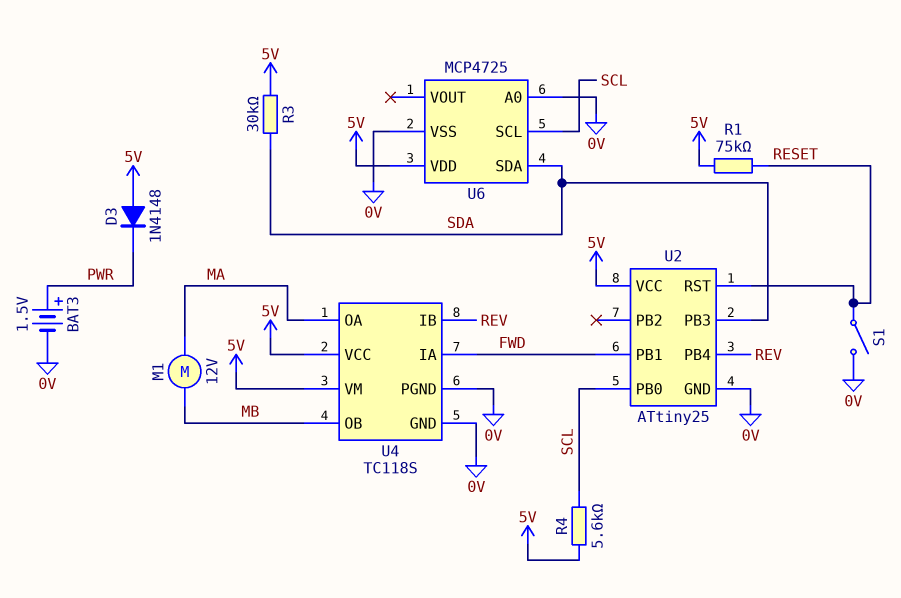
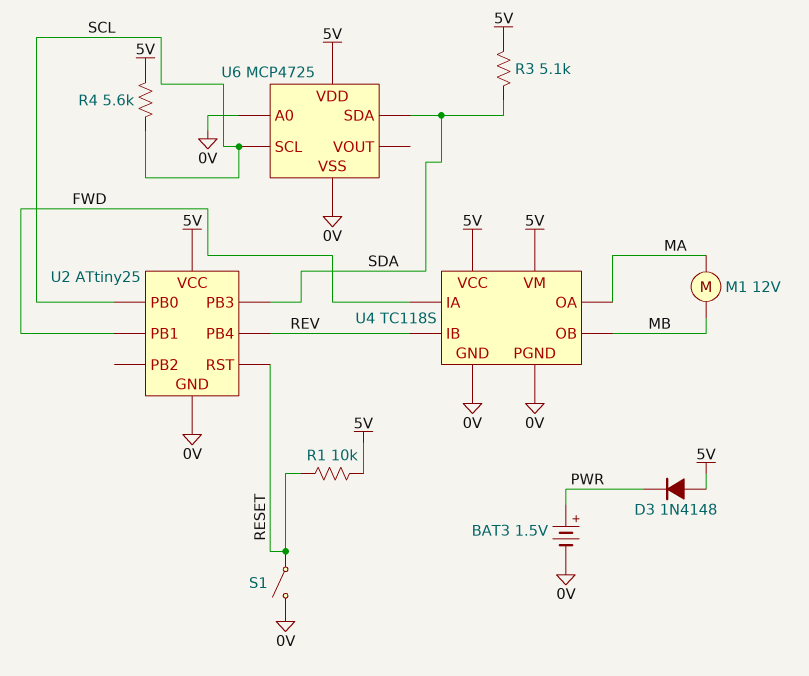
R1: 75k (5V, RESET) -> 10k (5V, RESET)
R3: 30k (5V, SDA) -> 5.1k (5V, SDA)

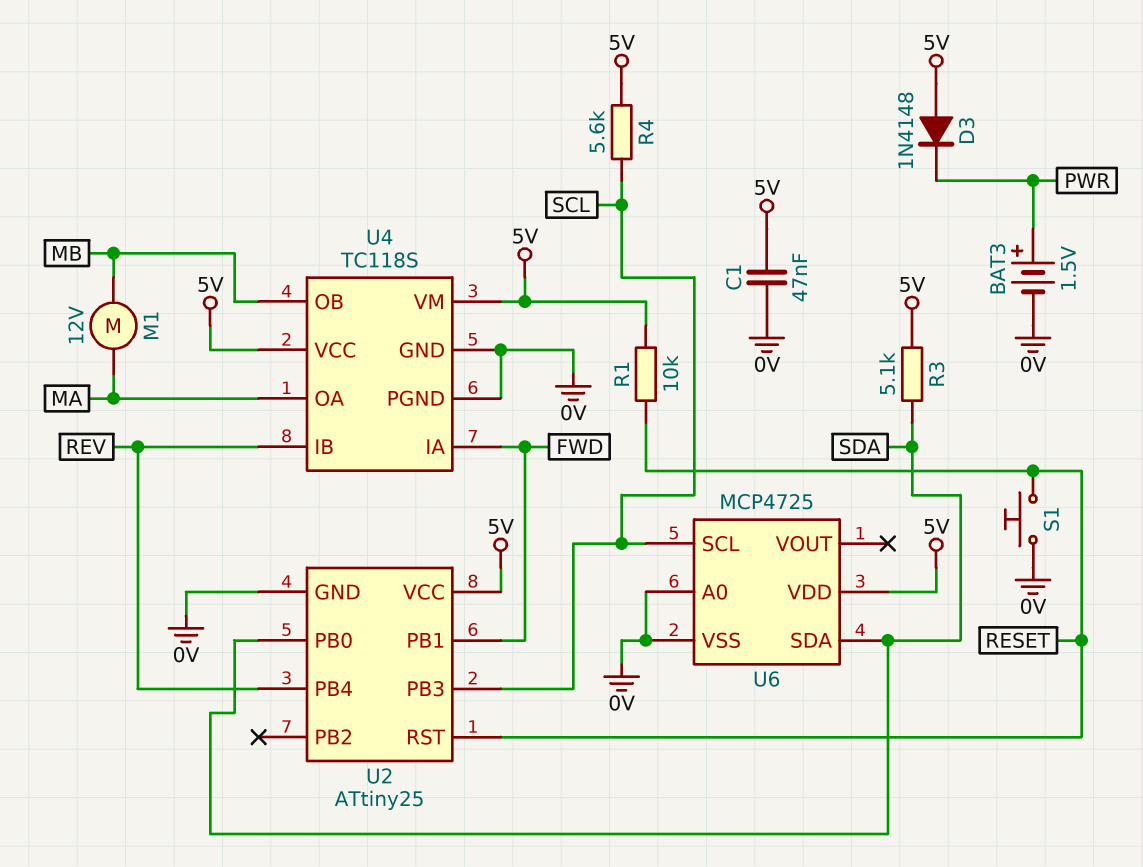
C1: none -> 47nF (0V, 5V)
S1: switch (0V, RESET) -> button (0V, RESET)
U2 pin PB0: SCL -> SDA
U2 pin PB3: SDA -> SCL

